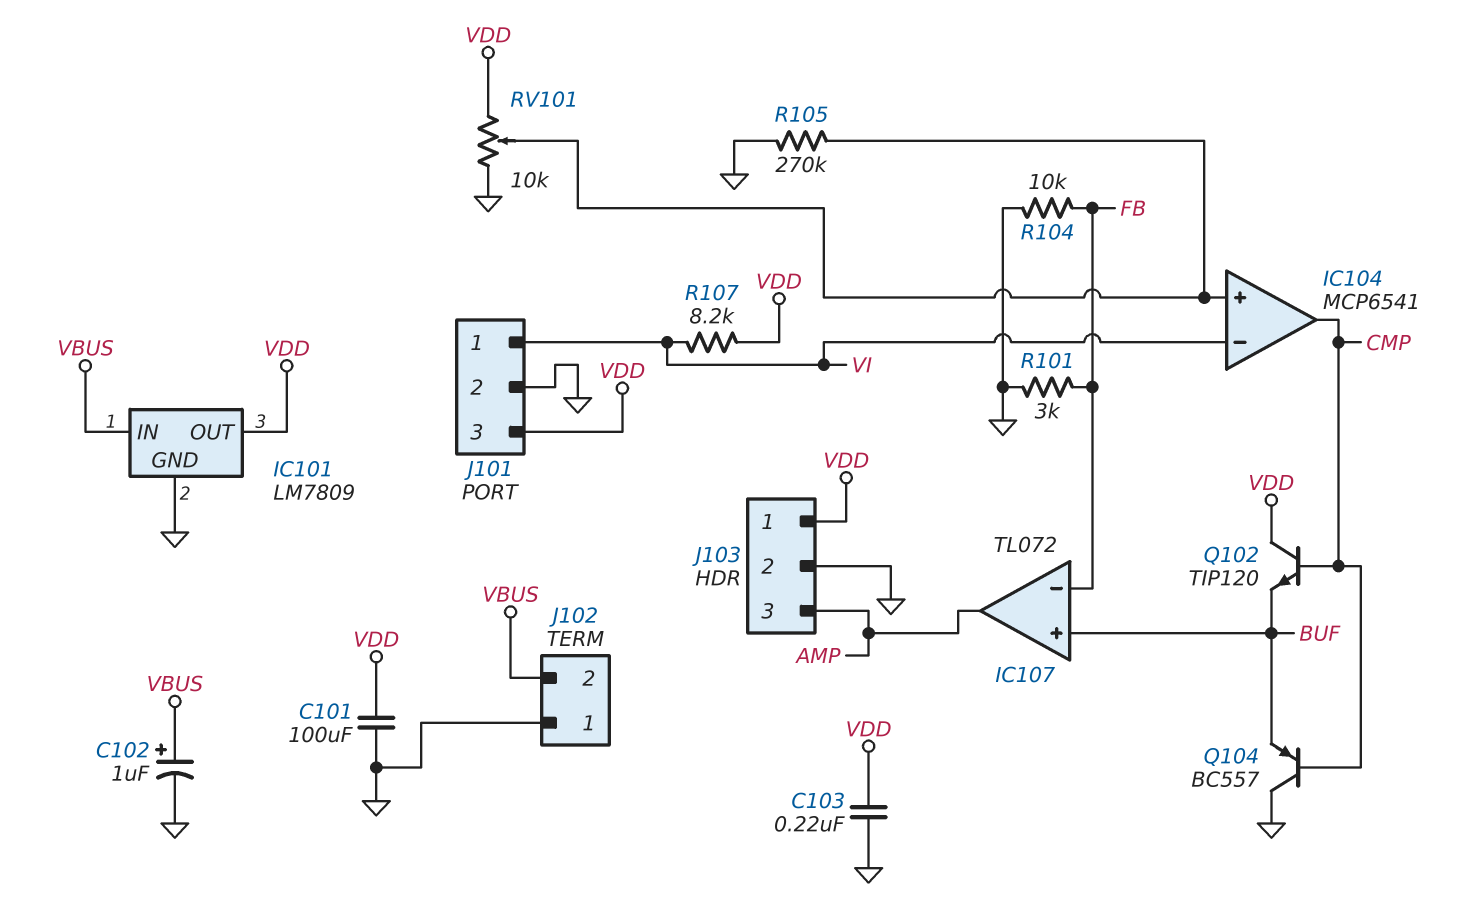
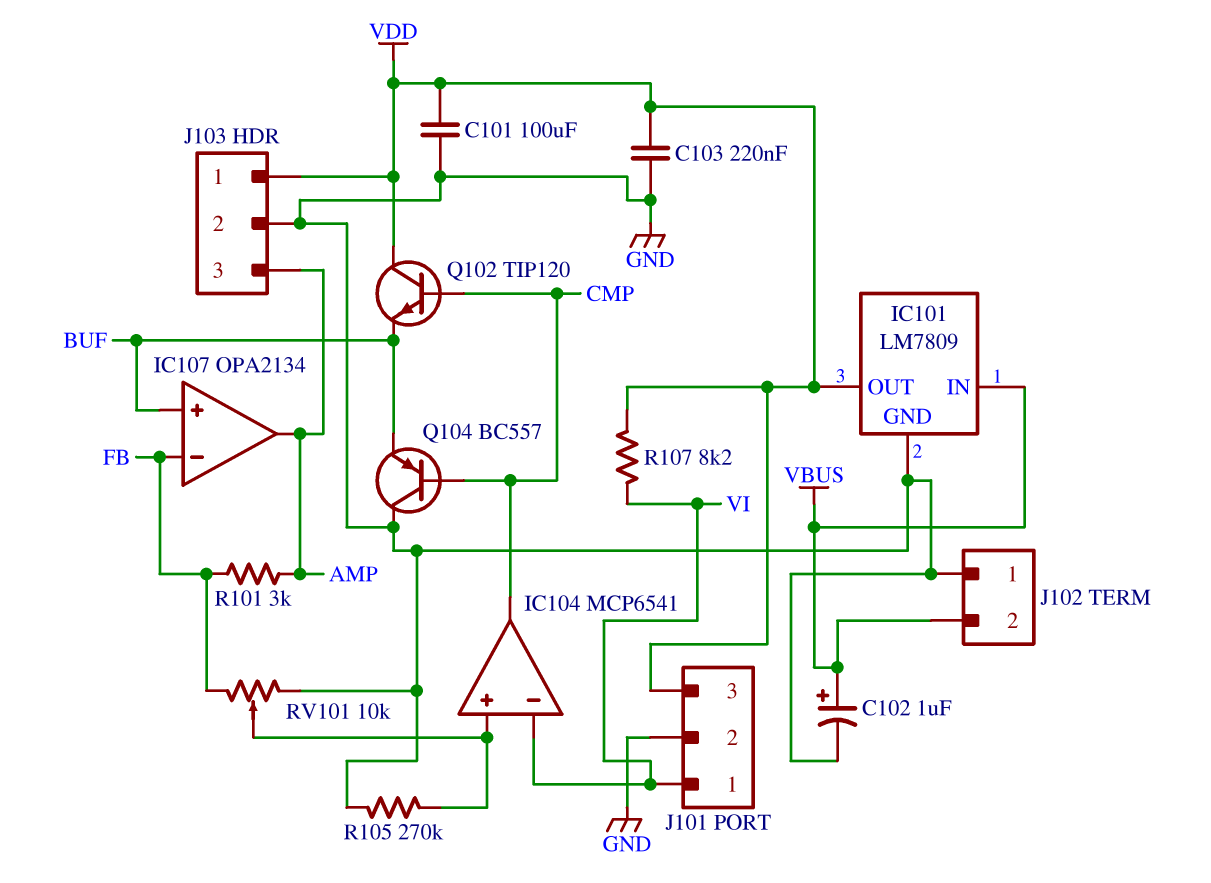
IC107: TL072 -> OPA2134
R101: 3k (FB, GND) -> 3k (AMP, FB)
R104: 10k (FB, GND) -> none
RV101: 10k (GND, VDD, wiper IC104/in+) -> 10k (FB, GND, wiper IC104/in+)

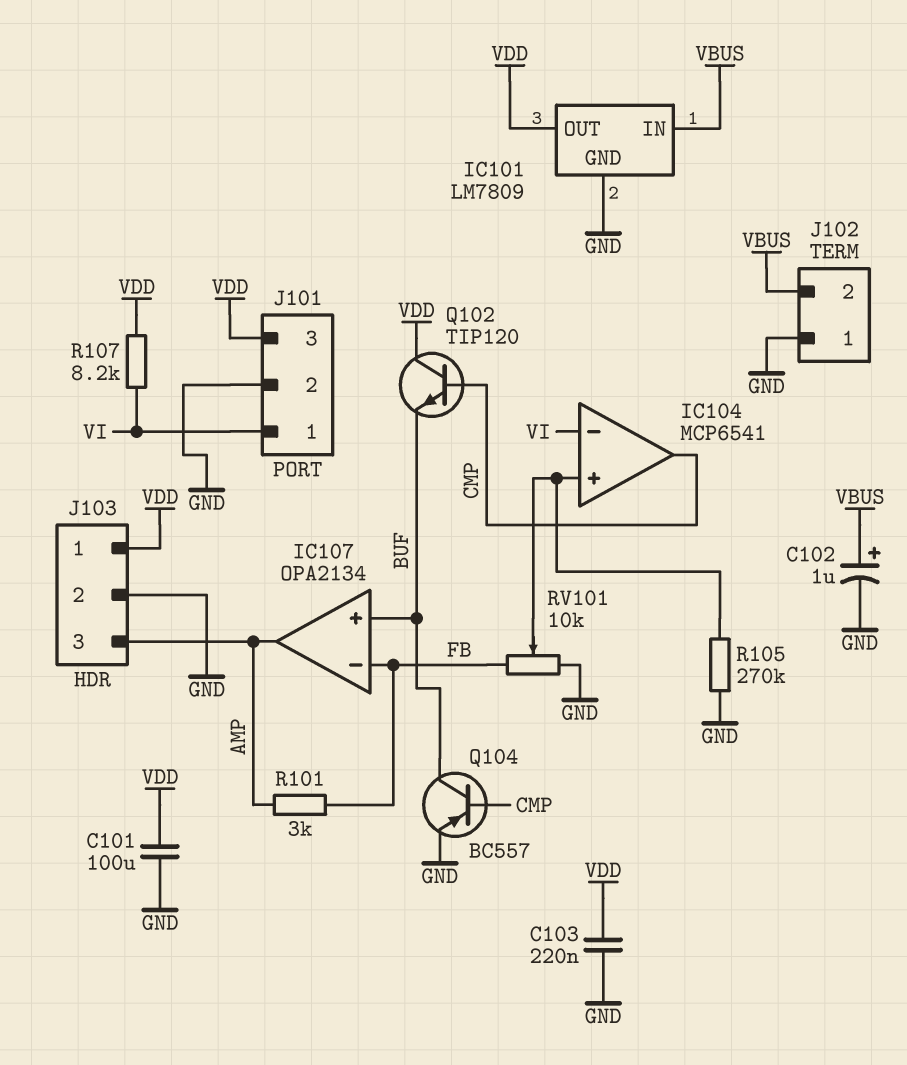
Q104: PNP BC557 (B CMP, C GND, E BUF) -> PNP BC557 (B CMP, C BUF, E GND)

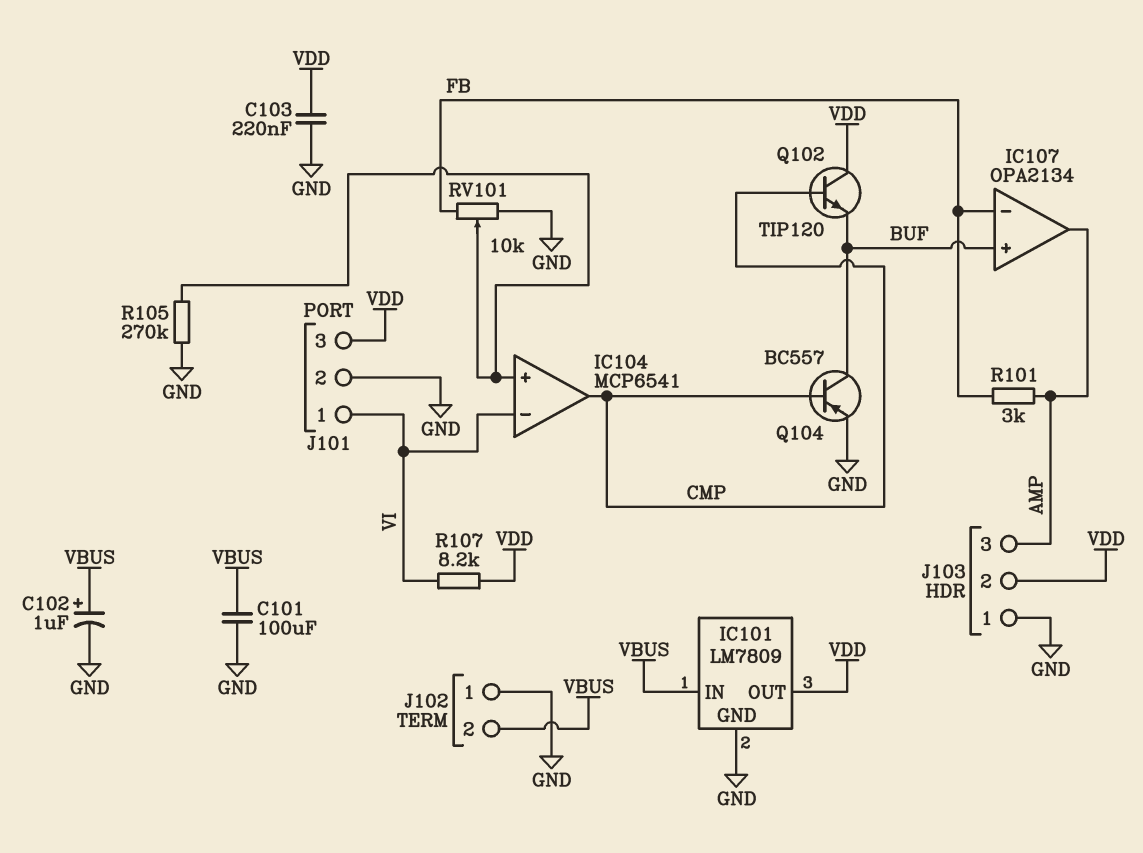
C101: 100uF (GND, VDD) -> 100uF (GND, VBUS)
J103 pin 1: VDD -> GND
J103 pin 2: GND -> VDD

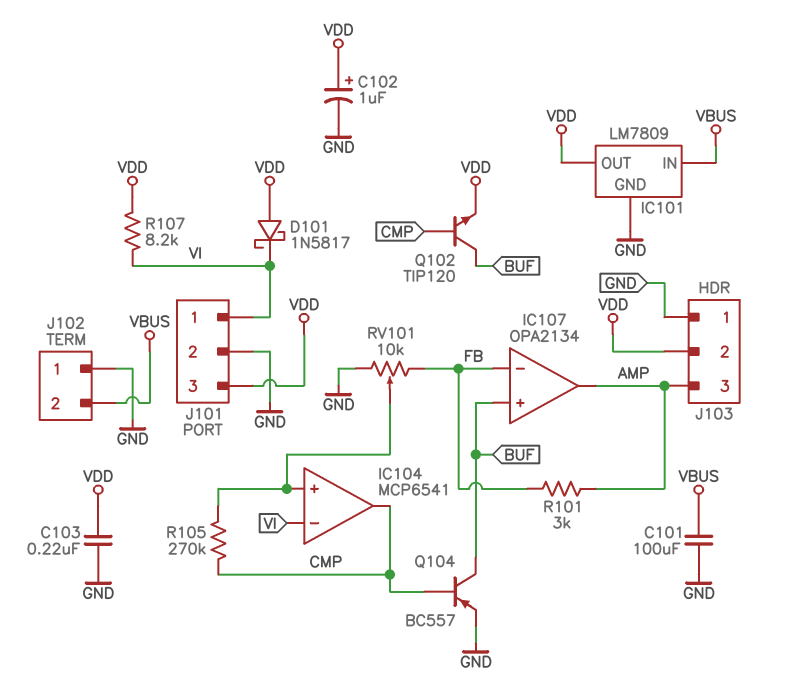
C102: 1uF (plus VBUS, minus GND) -> 1uF (plus VDD, minus GND)
D101: none -> schottky 1N5817 (A VDD, K VI)
Q102: NPN TIP120 (B CMP, C VDD, E BUF) -> NPN TIP120 (B CMP, C BUF, E VDD)
R105: 270k (GND, IC104/in+) -> 270k (CMP, IC104/in+)

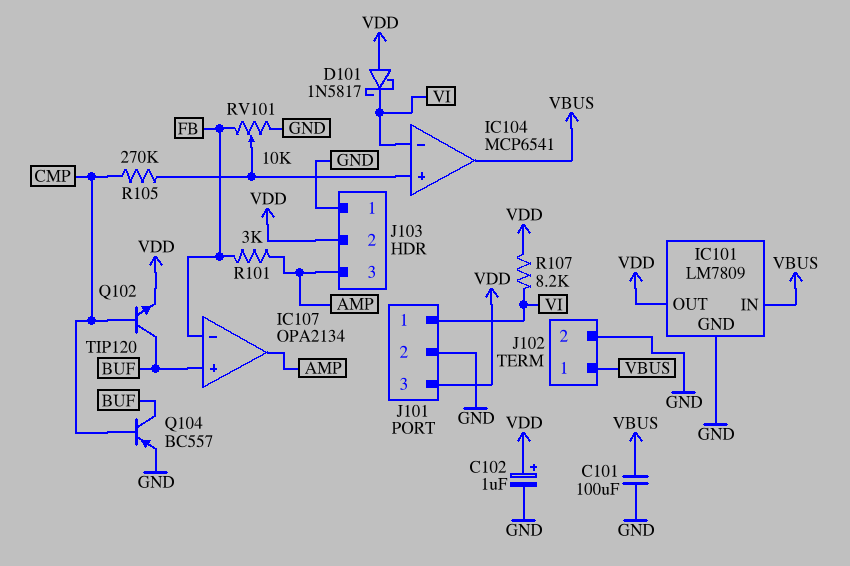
C103: 220nF (GND, VDD) -> none
IC104 pin out: CMP -> VBUS
J102 pin 1: GND -> VBUS
J102 pin 2: VBUS -> GND

